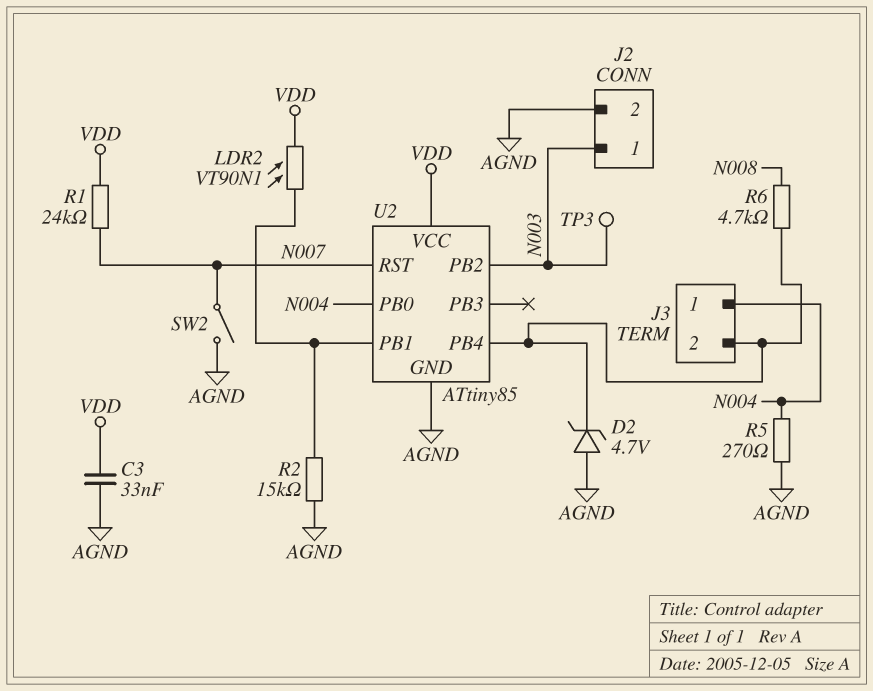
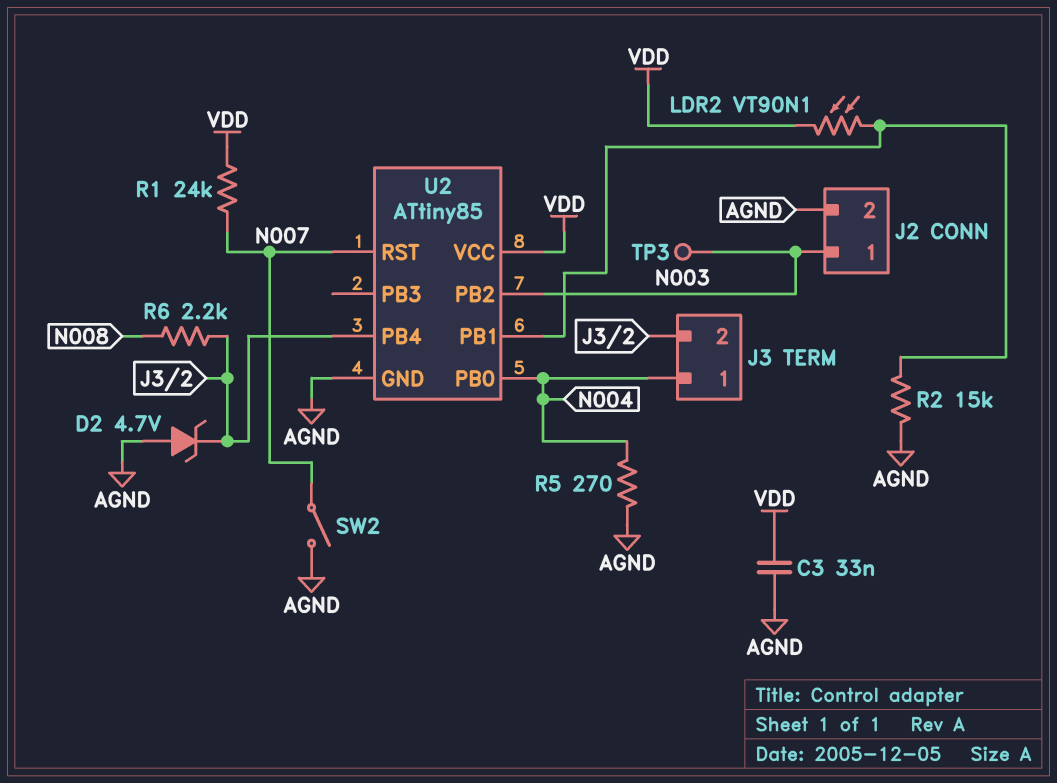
R6: 4.7k (J3/2, N008) -> 2.2k (J3/2, N008)

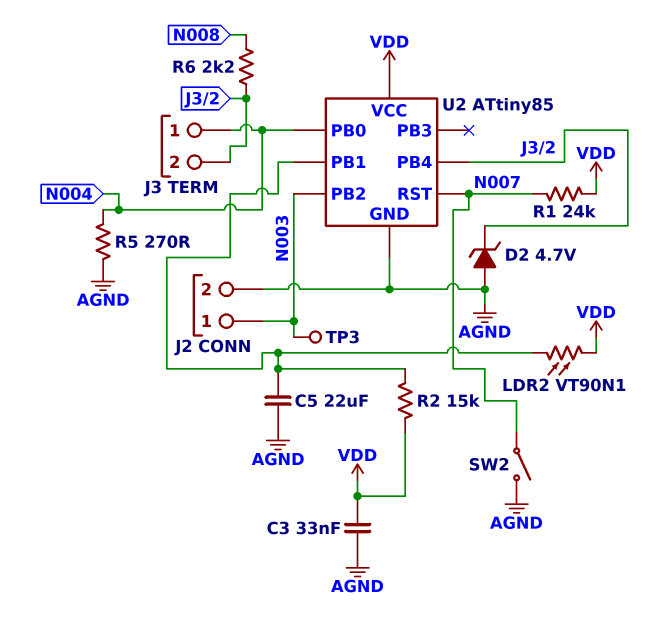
C5: none -> 22uF (AGND, U2/PB1)
R2: 15k (AGND, U2/PB1) -> 15k (U2/PB1, VDD)

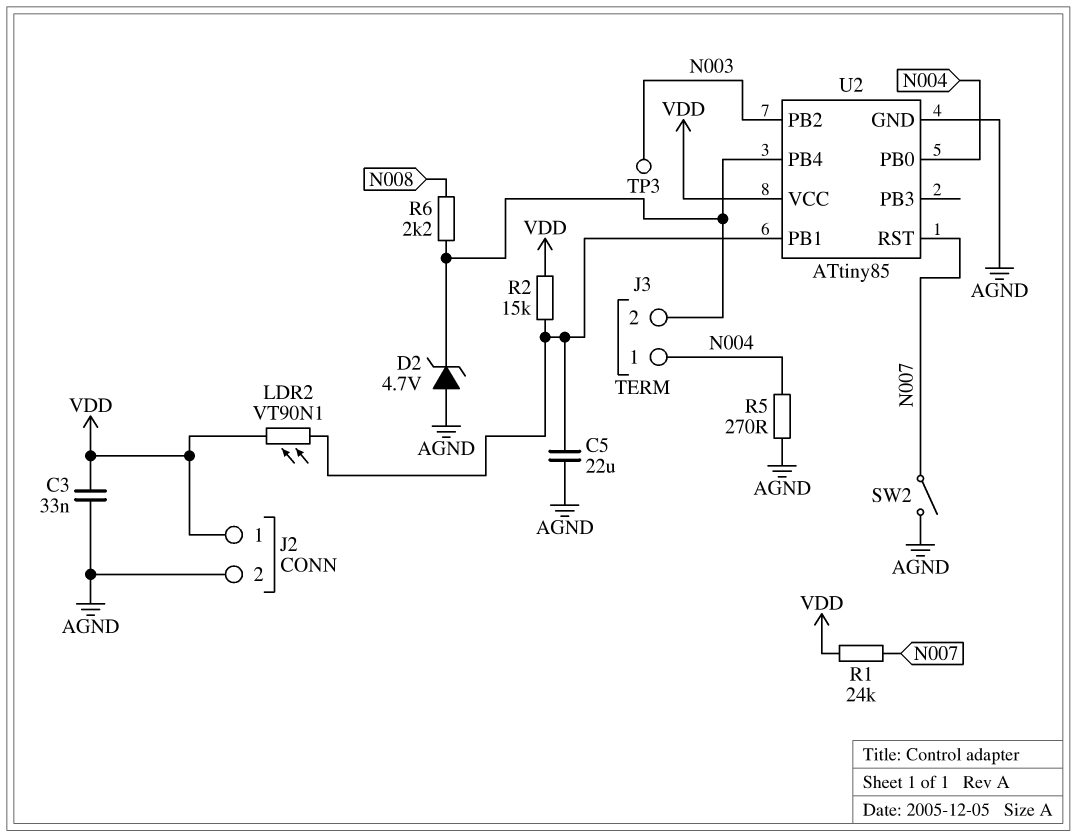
J2 pin 1: N003 -> VDD

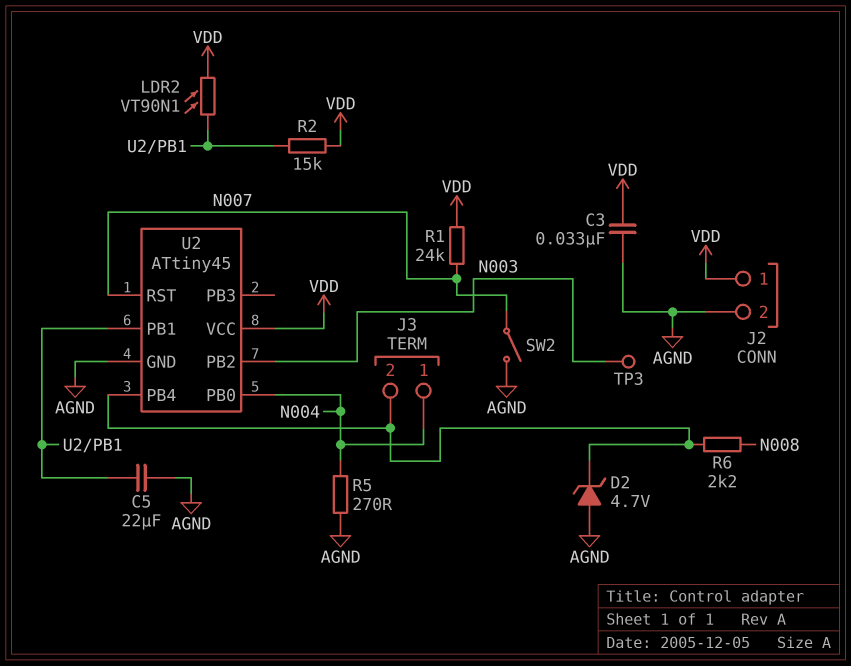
U2: ATtiny85 -> ATtiny45

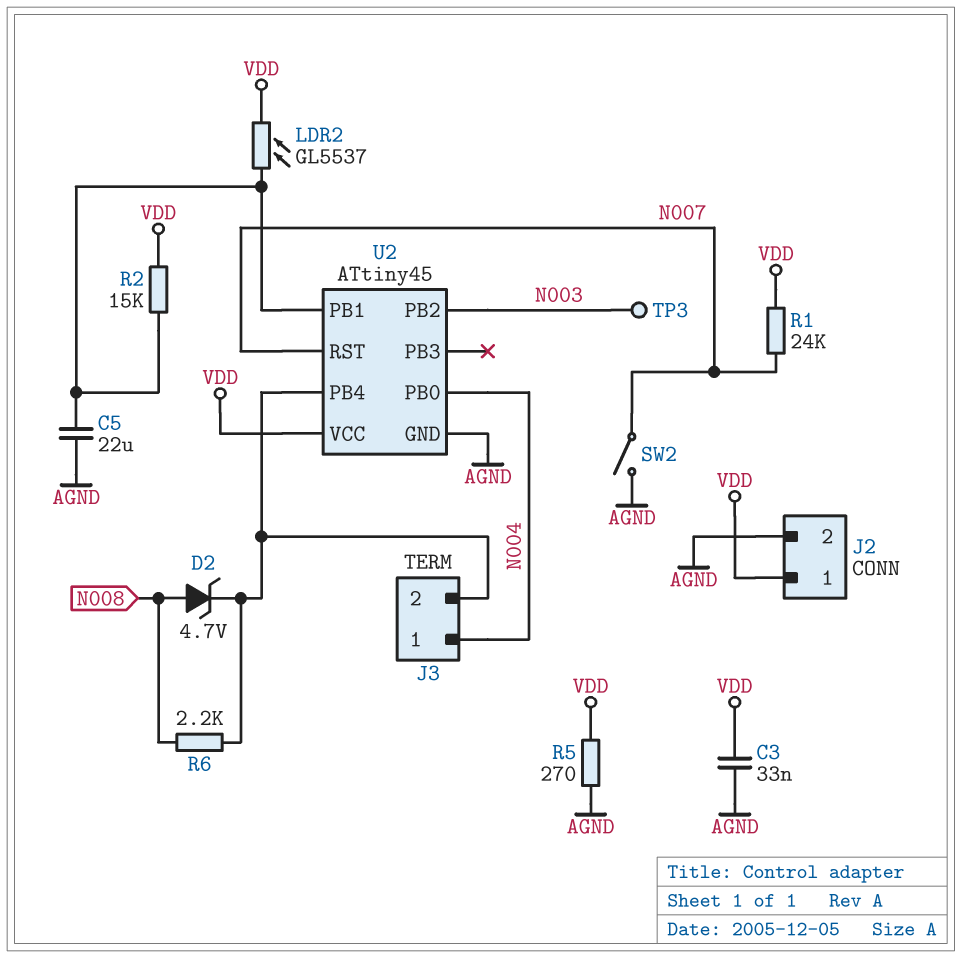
D2: zener 4.7V (A AGND, K J3/2) -> zener 4.7V (A N008, K J3/2)
LDR2: VT90N1 (U2/PB1, VDD) -> GL5537 (U2/PB1, VDD)
R5: 270 (AGND, N004) -> 270 (AGND, VDD)

